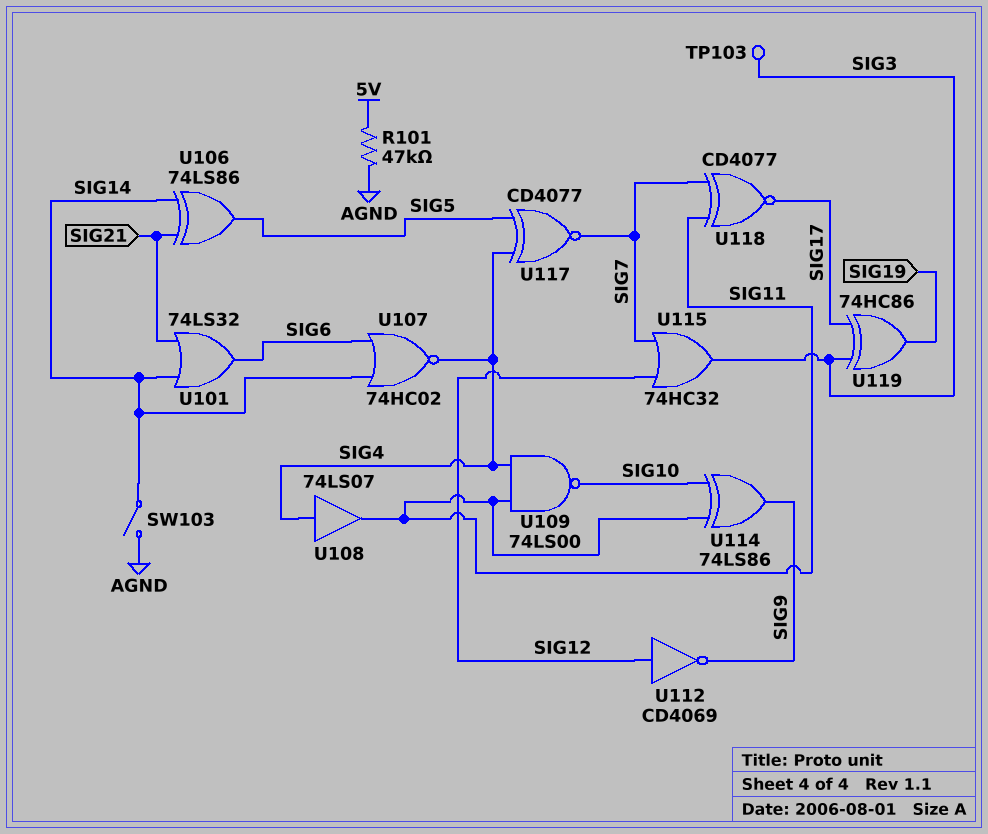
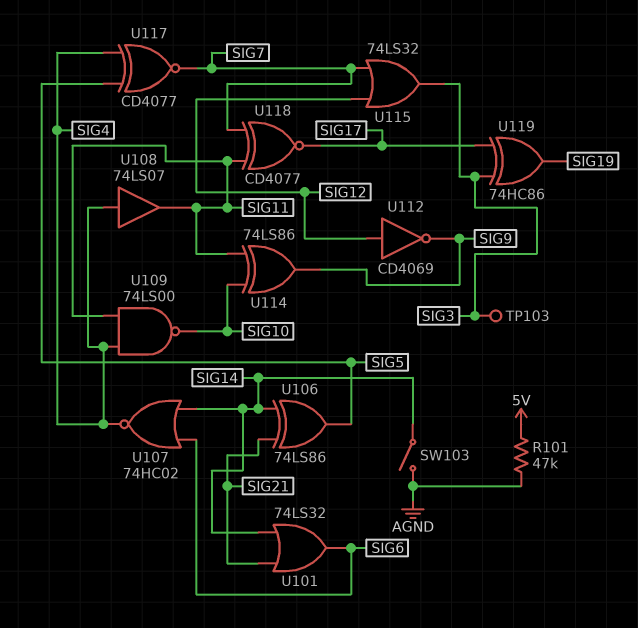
U115: OR 74HC32 (in SIG7, in SIG12, out SIG3) -> OR 74LS32 (in SIG7, in SIG12, out SIG3)

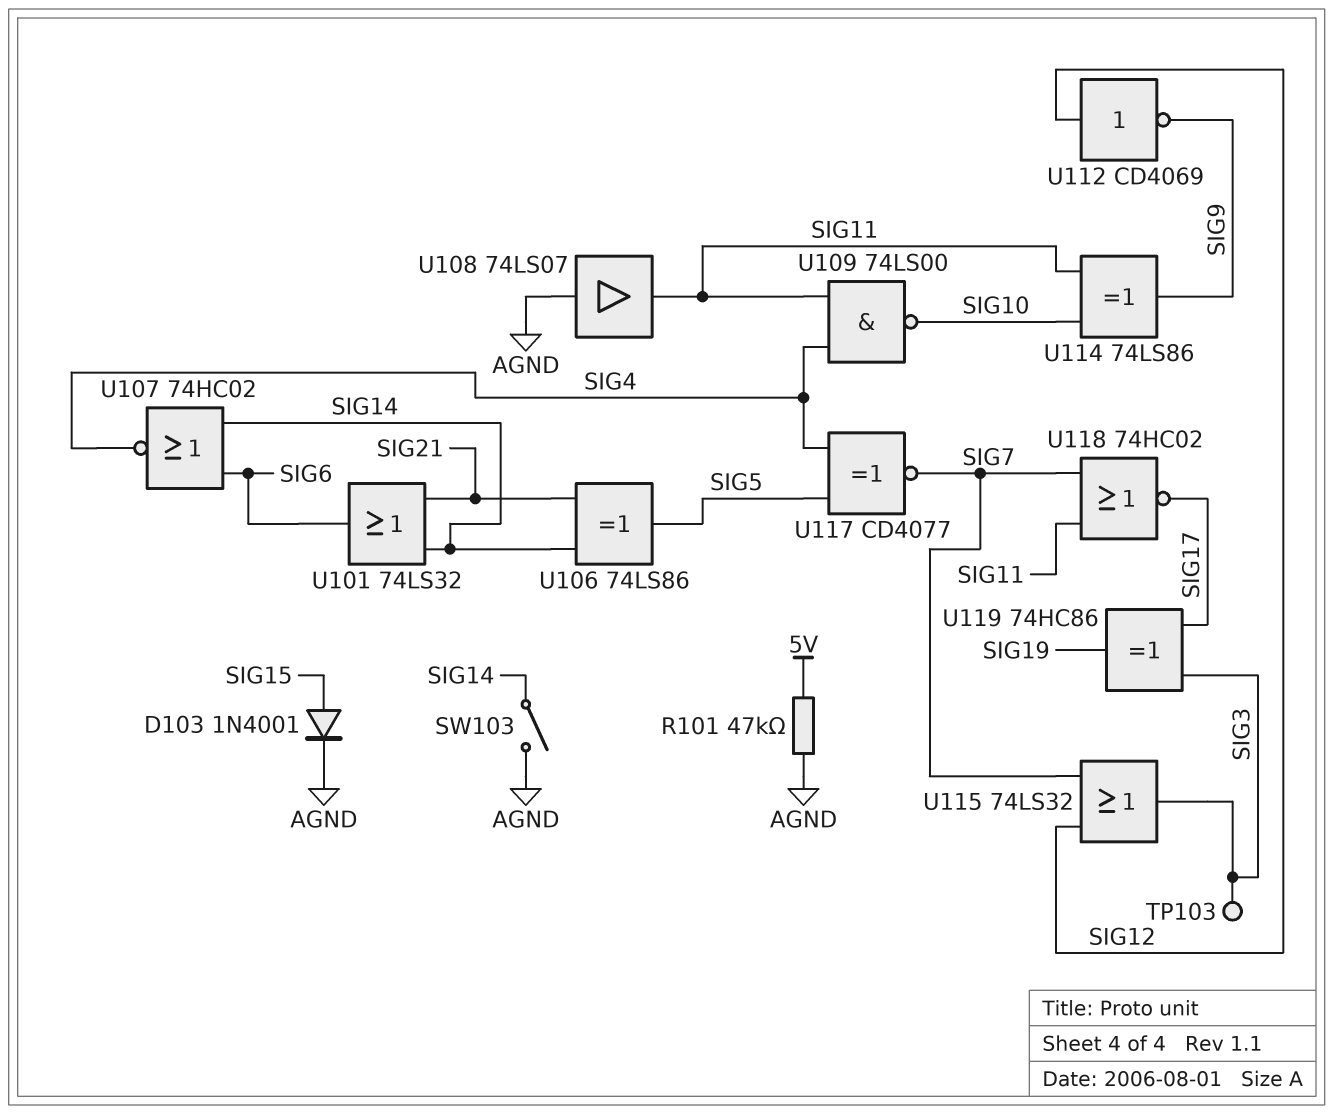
D103: none -> diode 1N4001 (A SIG15, K AGND)
U108: buffer 74LS07 (in SIG4, out SIG11) -> buffer 74LS07 (in AGND, out SIG11)
U118: XNOR CD4077 (in SIG7, in SIG11, out SIG17) -> NOR 74HC02 (in SIG7, in SIG11, out SIG17)

